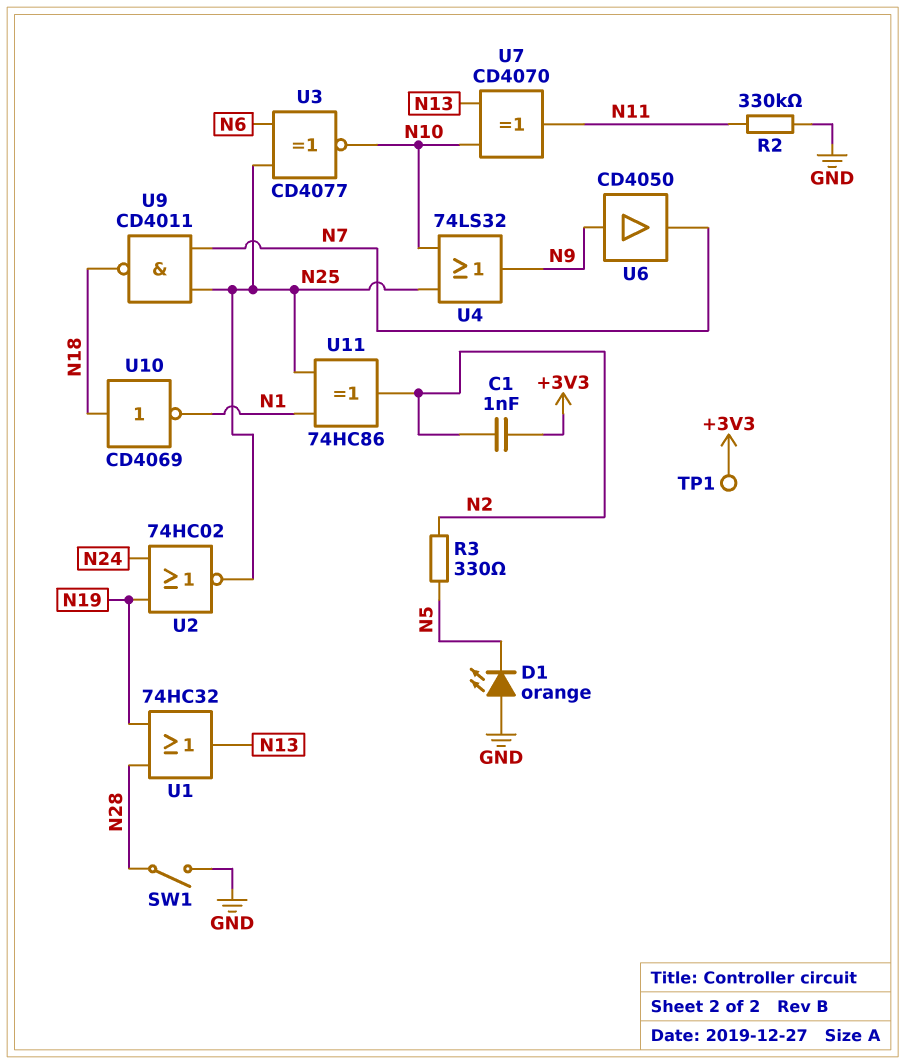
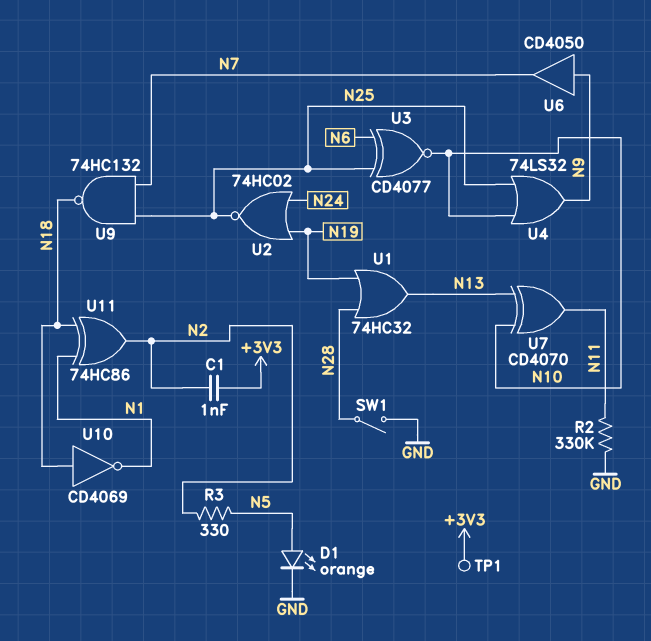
D1: LED orange (A GND, K N5) -> LED orange (A N5, K GND)
U9: NAND CD4011 (in N7, in N25, out N18) -> NAND 74HC132 (in N7, in N25, out N18)
U11: XOR 74HC86 (in N1, in N25, out N2) -> XOR 74HC86 (in N1, in N18, out N2)

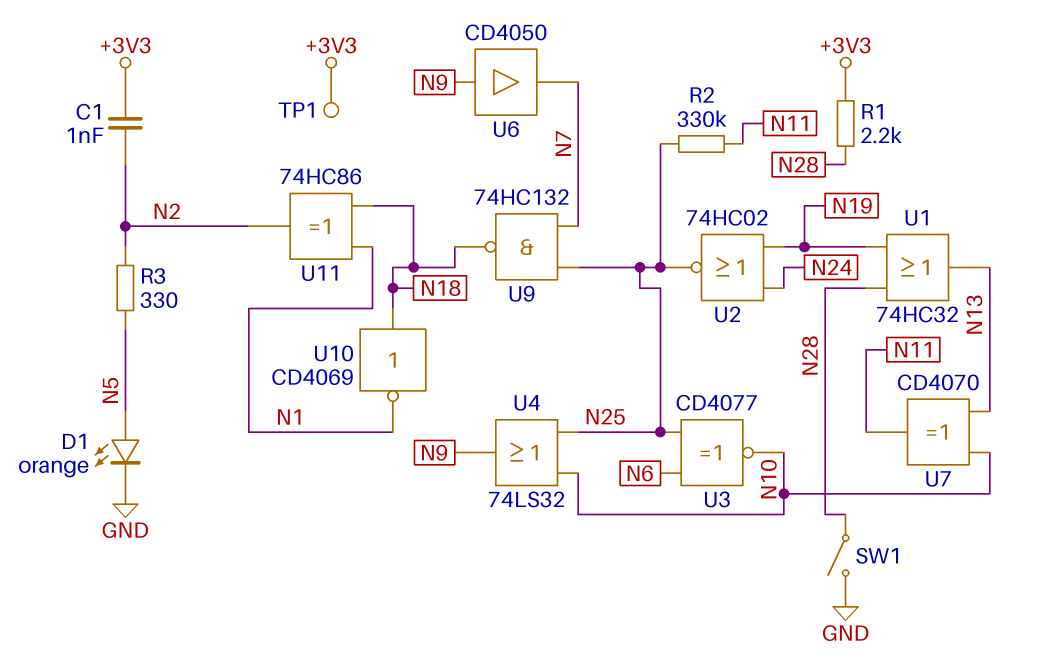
R1: none -> 2.2k (+3V3, N28)
R2: 330k (GND, N11) -> 330k (N11, N25)

